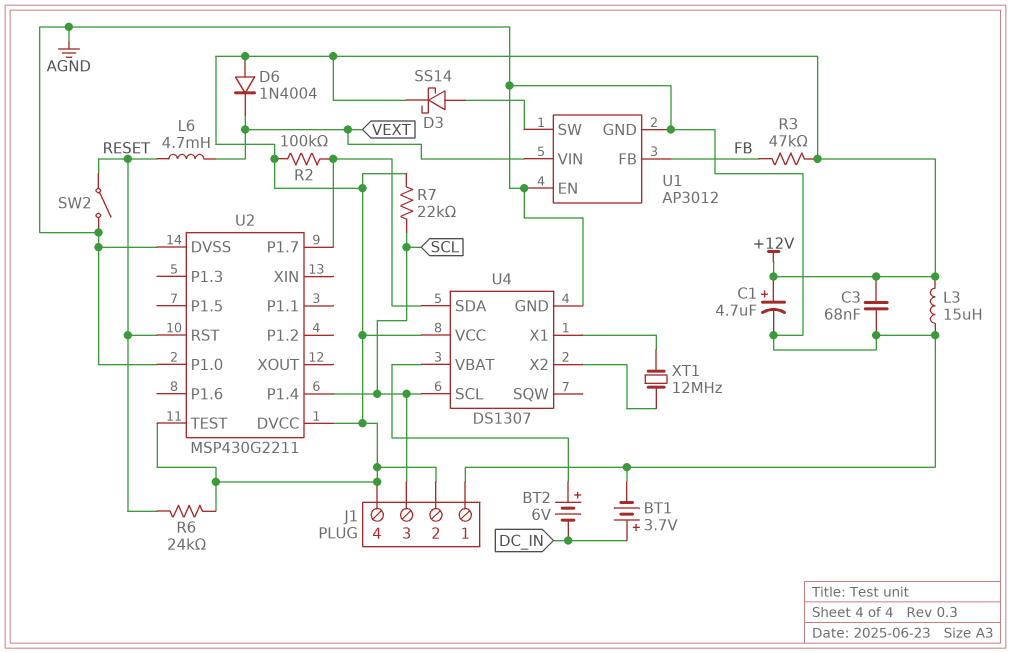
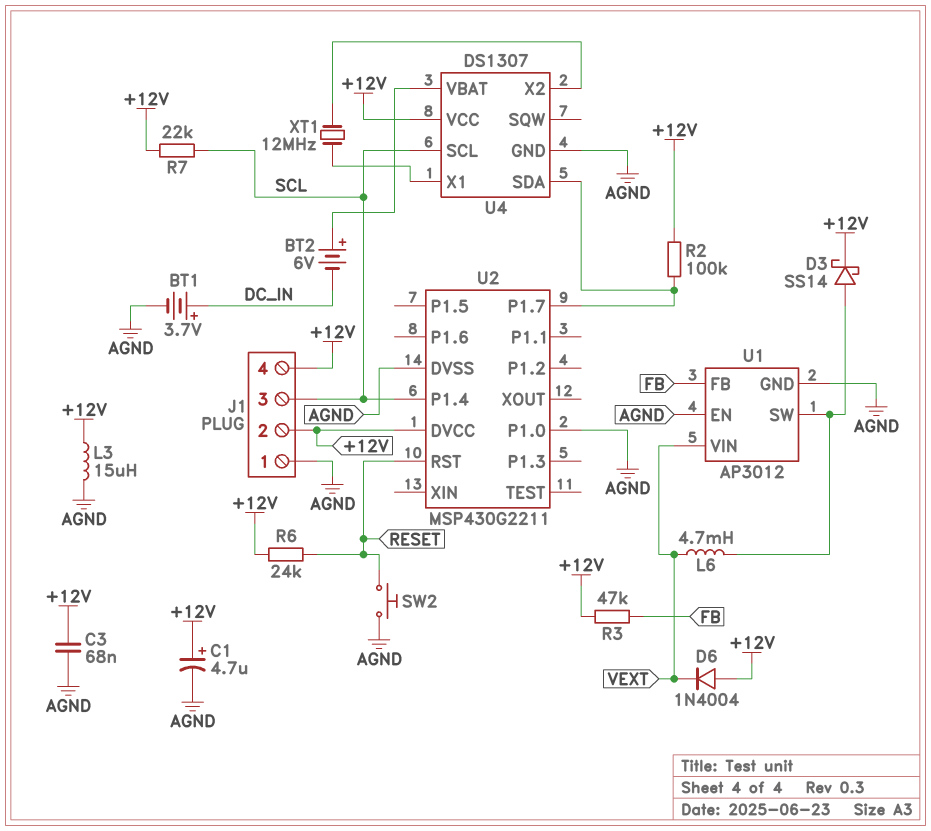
L6: 4.7mH (RESET, VEXT) -> 4.7mH (U1/SW, VEXT)
SW2: switch (AGND, RESET) -> button (AGND, RESET)
U2 pin TEST: +12V -> none

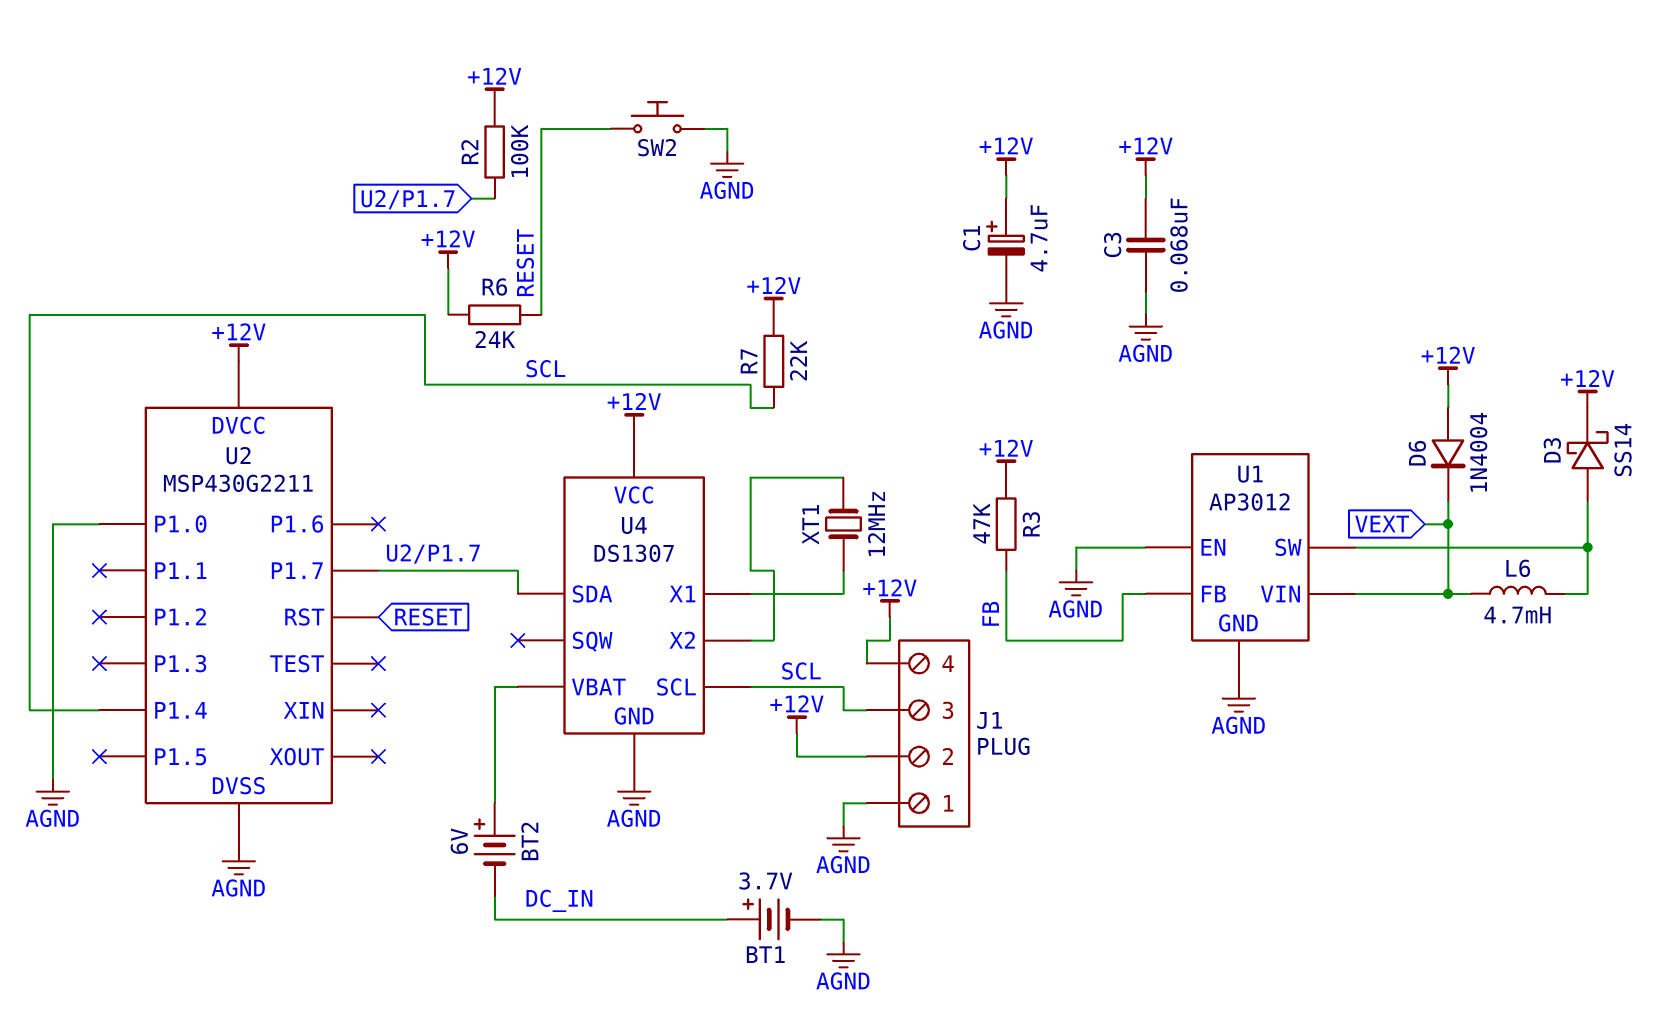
L3: 15uH (+12V, AGND) -> none

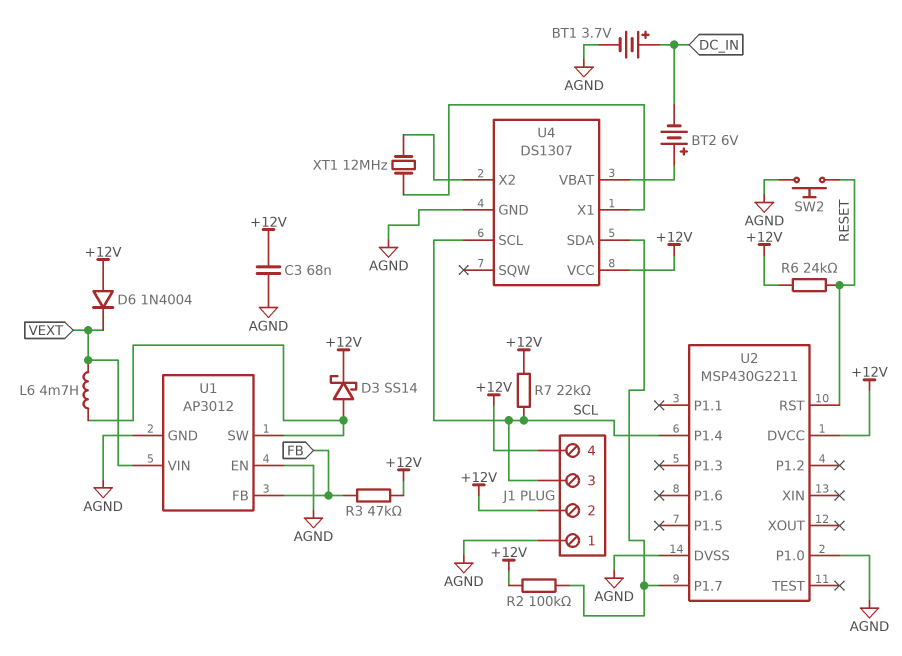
C1: 4.7uF (plus +12V, minus AGND) -> none

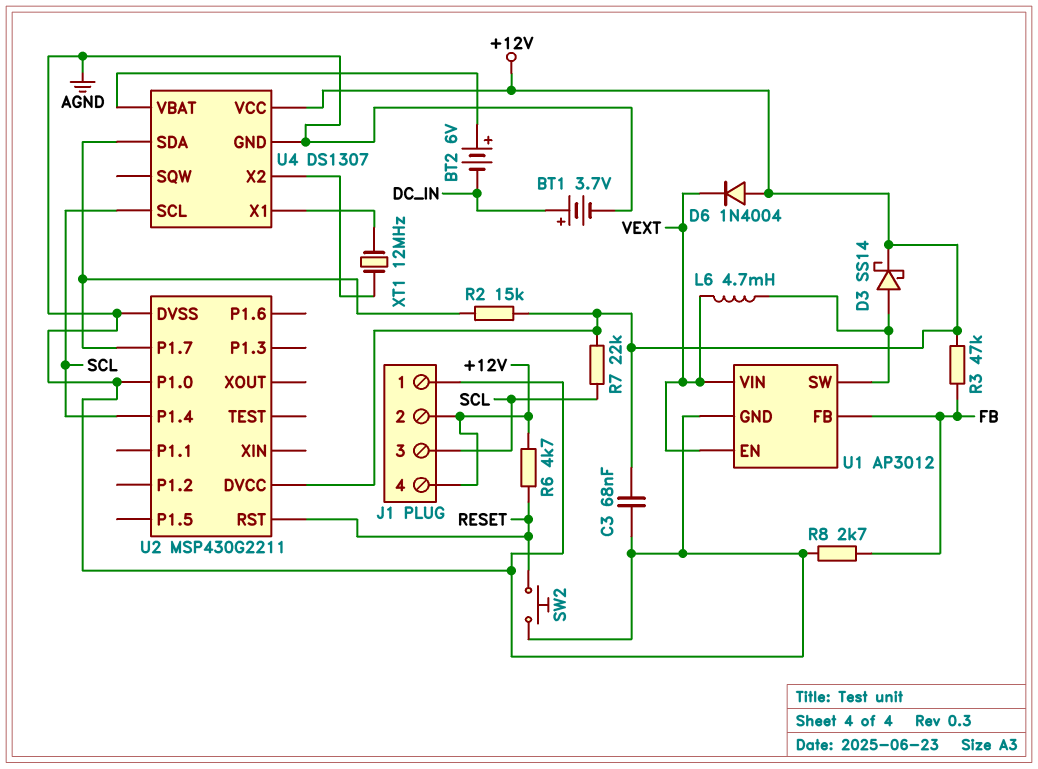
R2: 100k (+12V, U2/P1.7) -> 15k (+12V, U2/P1.7)
R6: 24k (+12V, RESET) -> 4.7k (+12V, RESET)
R8: none -> 2.7k (AGND, FB)
U1 pin EN: AGND -> VEXT

